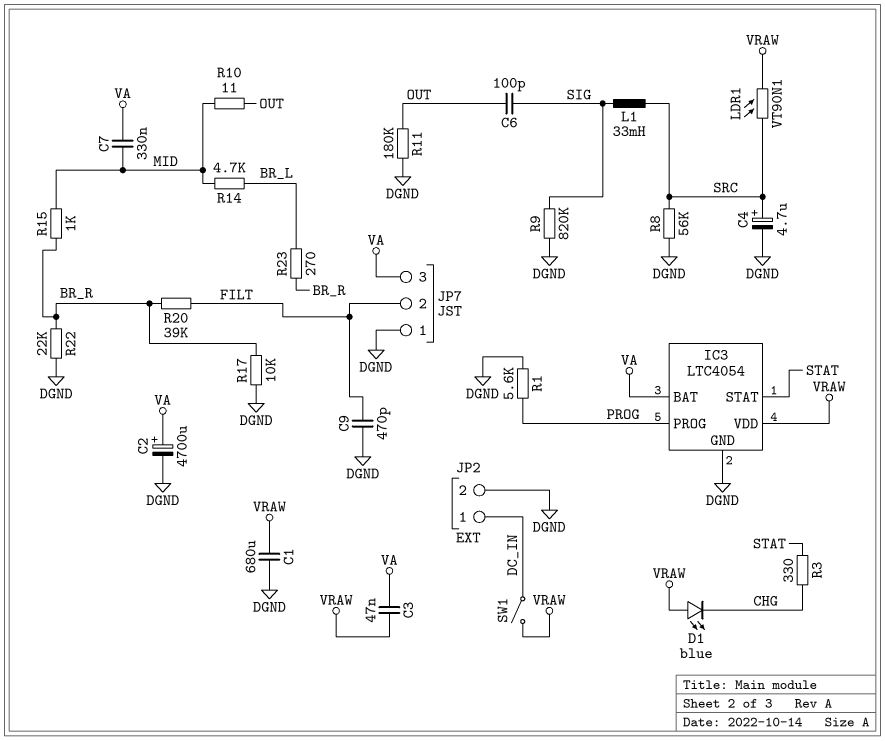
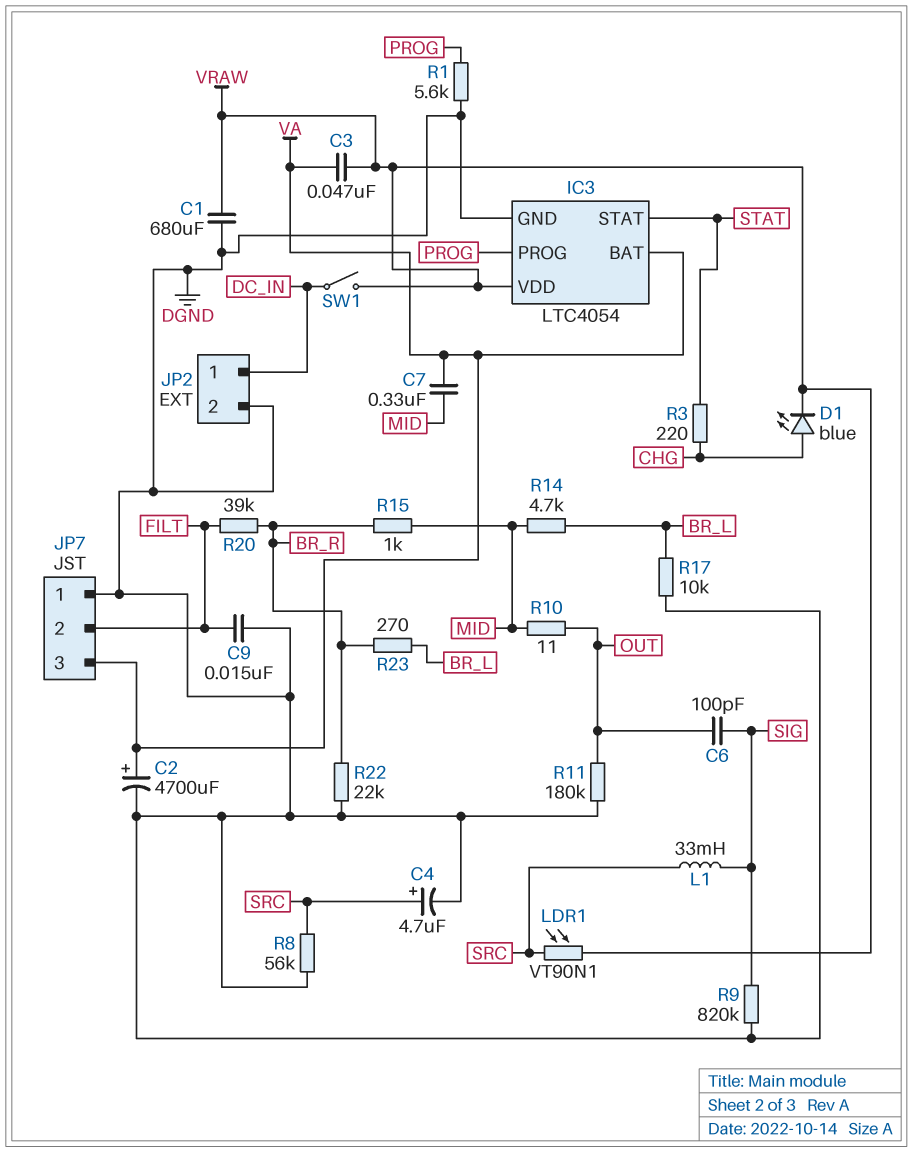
C9: 470pF (DGND, FILT) -> 15nF (DGND, FILT)
D1: LED blue (A VRAW, K CHG) -> LED blue (A CHG, K VRAW)
R3: 330 (CHG, STAT) -> 220 (CHG, STAT)
R17: 10k (BR_R, DGND) -> 10k (BR_L, DGND)

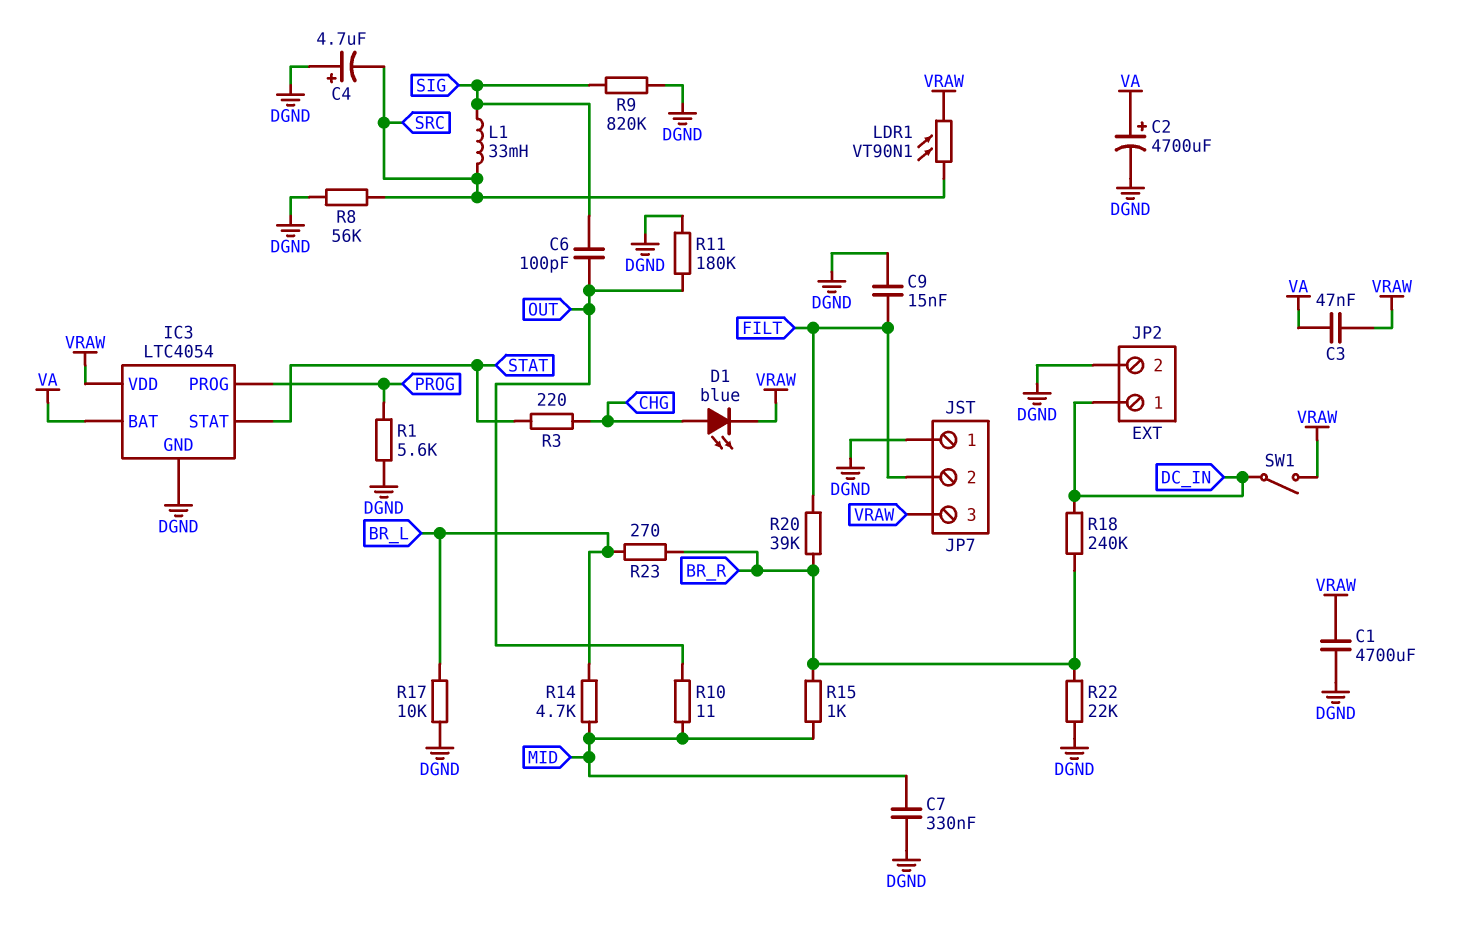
C1: 680uF (DGND, VRAW) -> 4700uF (DGND, VRAW)
C4: 4.7uF (plus SRC, minus DGND) -> 4.7uF (plus DGND, minus SRC)
C7: 330nF (MID, VA) -> 330nF (DGND, MID)
JP7 pin 3: VA -> VRAW
R18: none -> 240k (BR_R, DC_IN)

